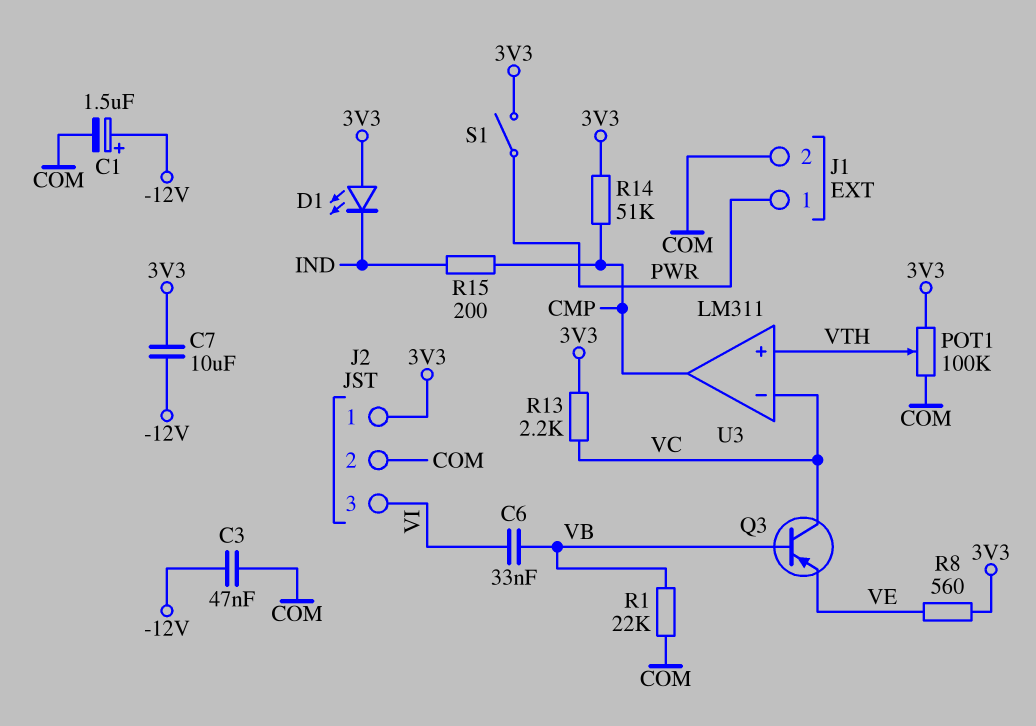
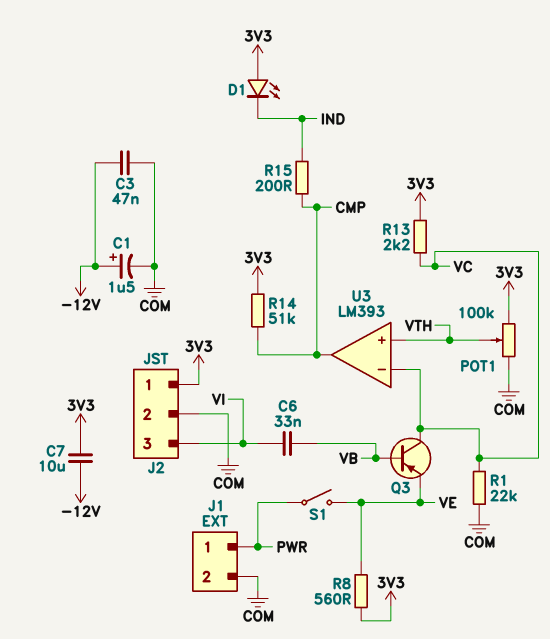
R1: 22k (COM, VB) -> 22k (COM, VC)
S1: switch (3V3, PWR) -> switch (PWR, VE)
U3: LM311 -> LM393

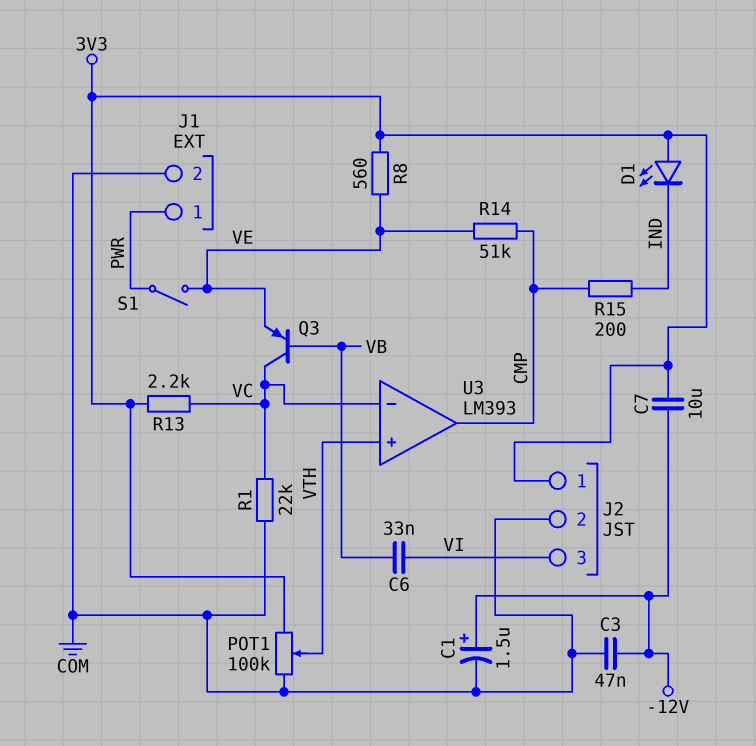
R14: 51k (3V3, CMP) -> 51k (CMP, VE)

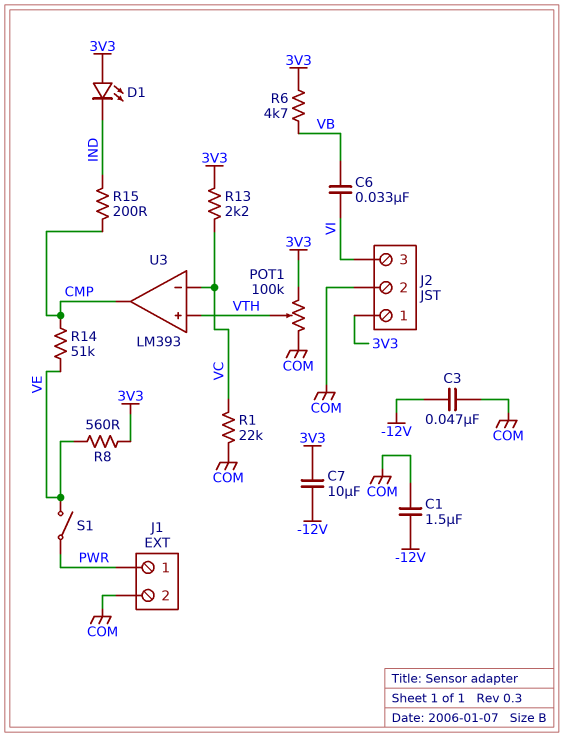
C1: 1.5uF (plus -12V, minus COM) -> 1.5uF (-12V, COM)
Q3: PNP (B VB, C VC, E VE) -> none
R6: none -> 4.7k (3V3, VB)

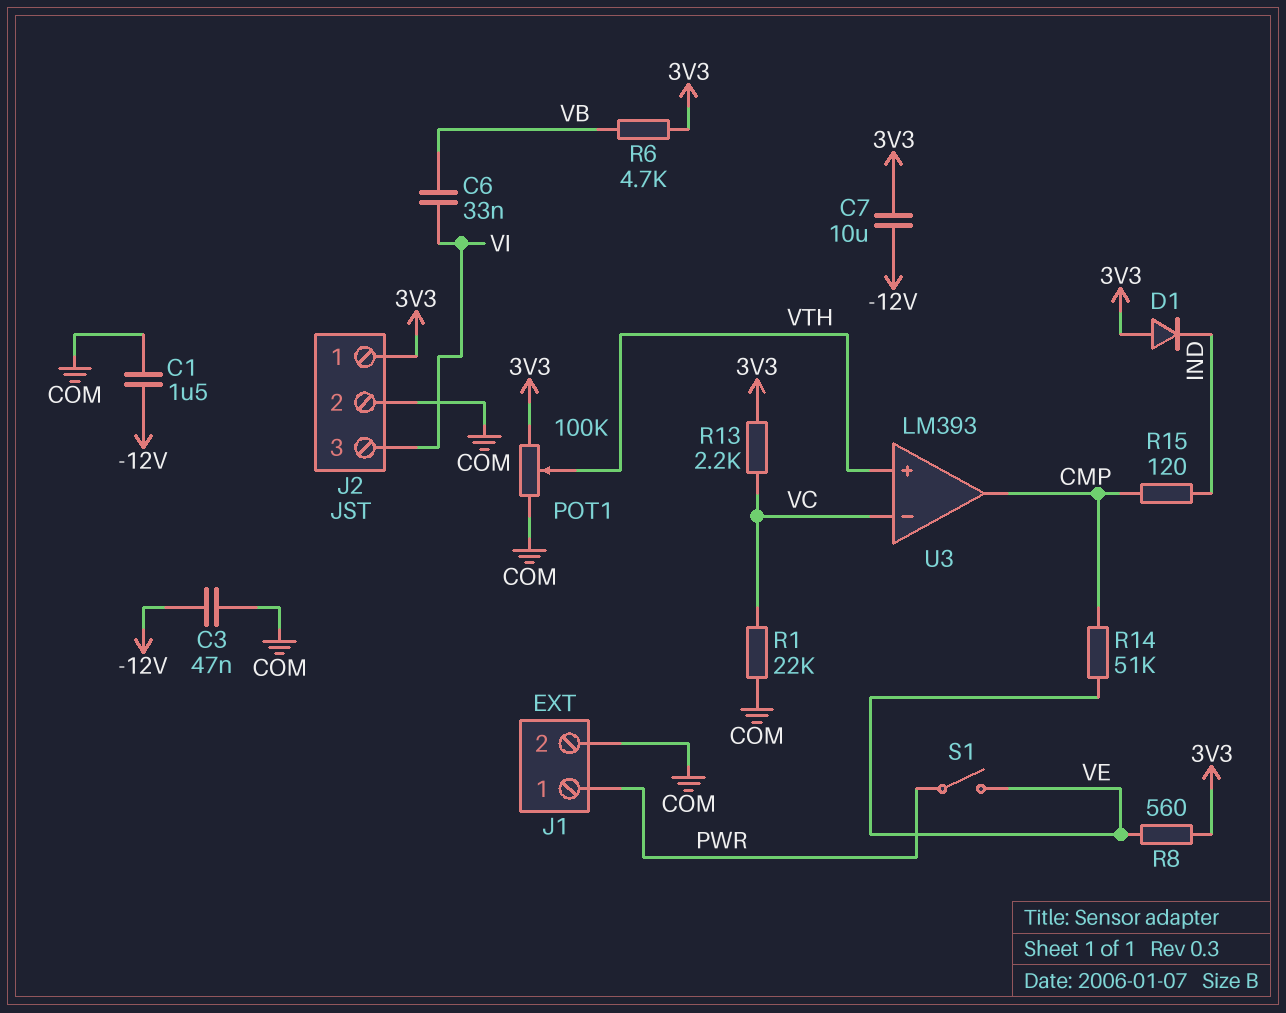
D1: LED (A 3V3, K IND) -> diode (A 3V3, K IND)
R15: 200 (CMP, IND) -> 120 (CMP, IND)

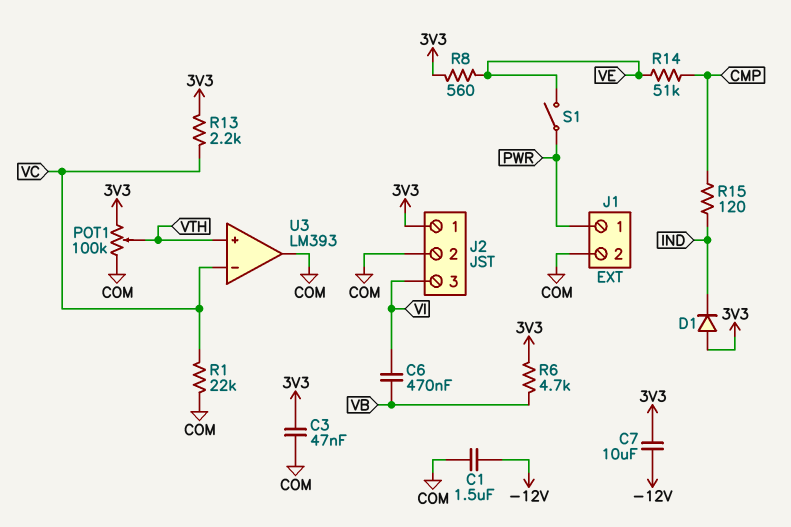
C3: 47nF (-12V, COM) -> 47nF (3V3, COM)
C6: 33nF (VB, VI) -> 470nF (VB, VI)
U3 pin out: CMP -> COM

